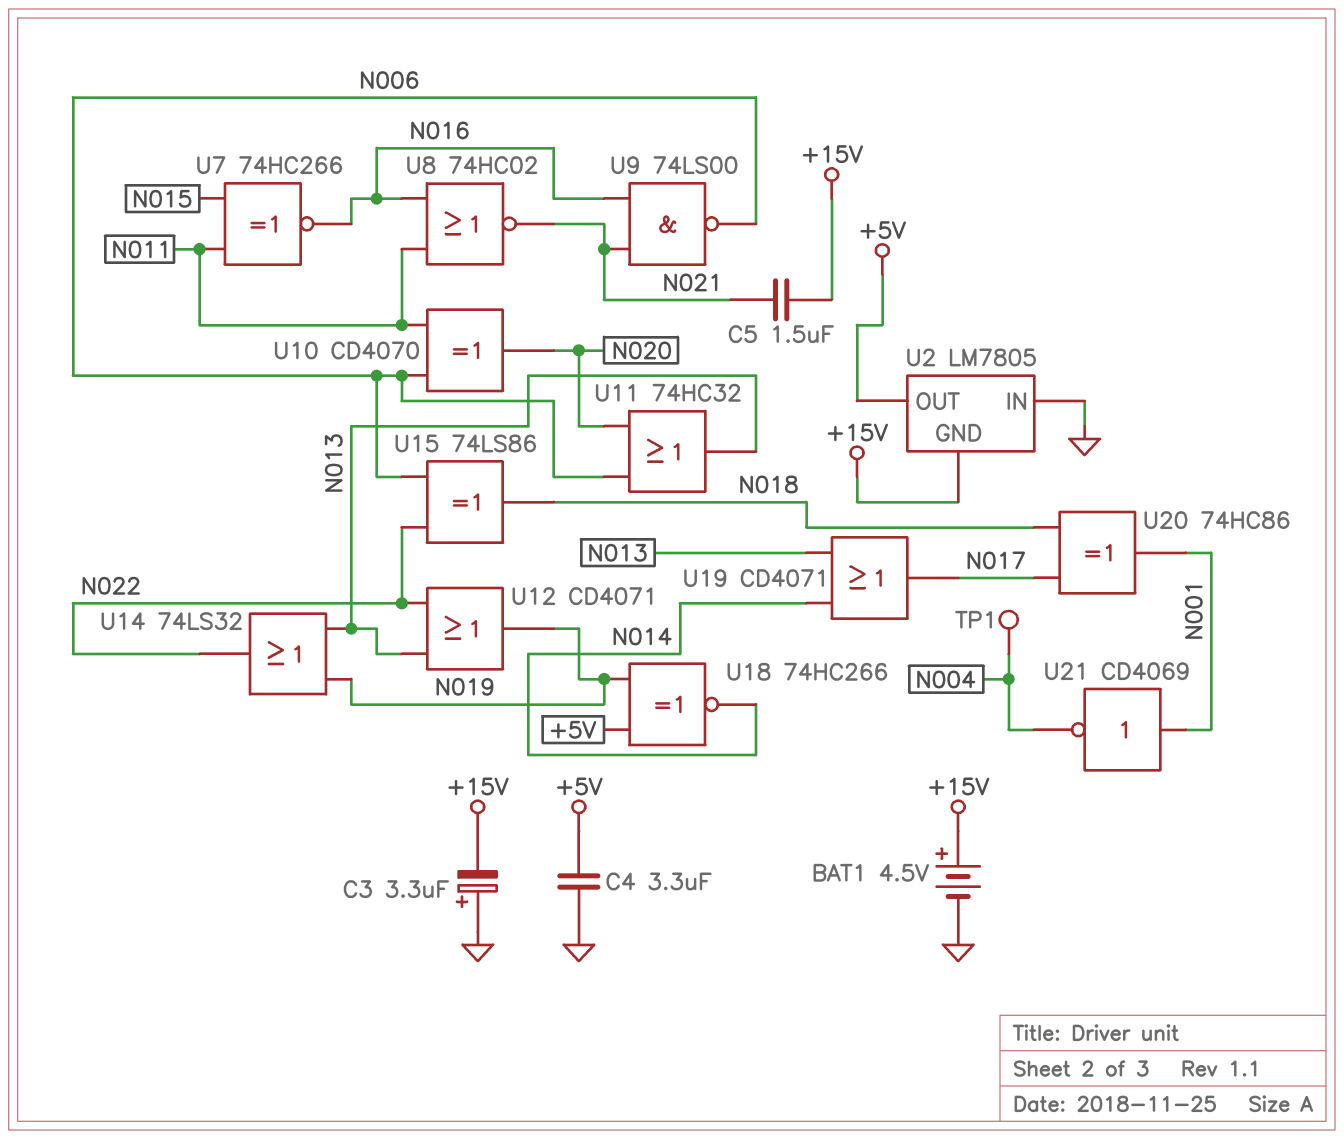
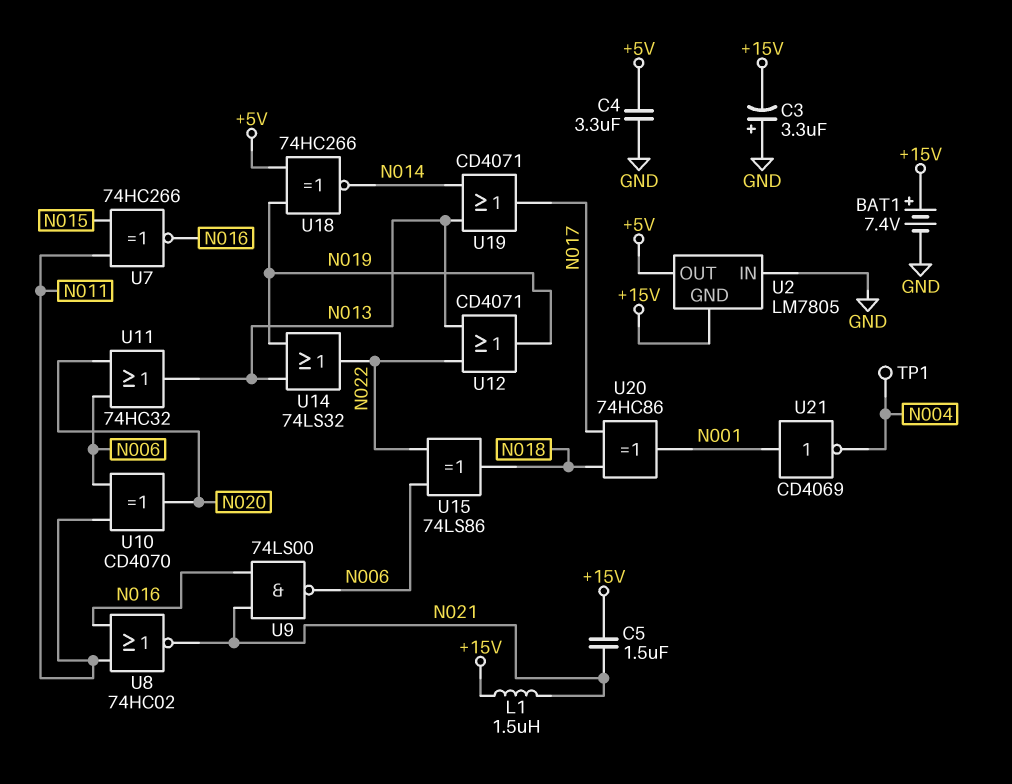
BAT1: 4.5V (plus +15V, minus GND) -> 7.4V (plus +15V, minus GND)
L1: none -> 1.5uH (+15V, N021)

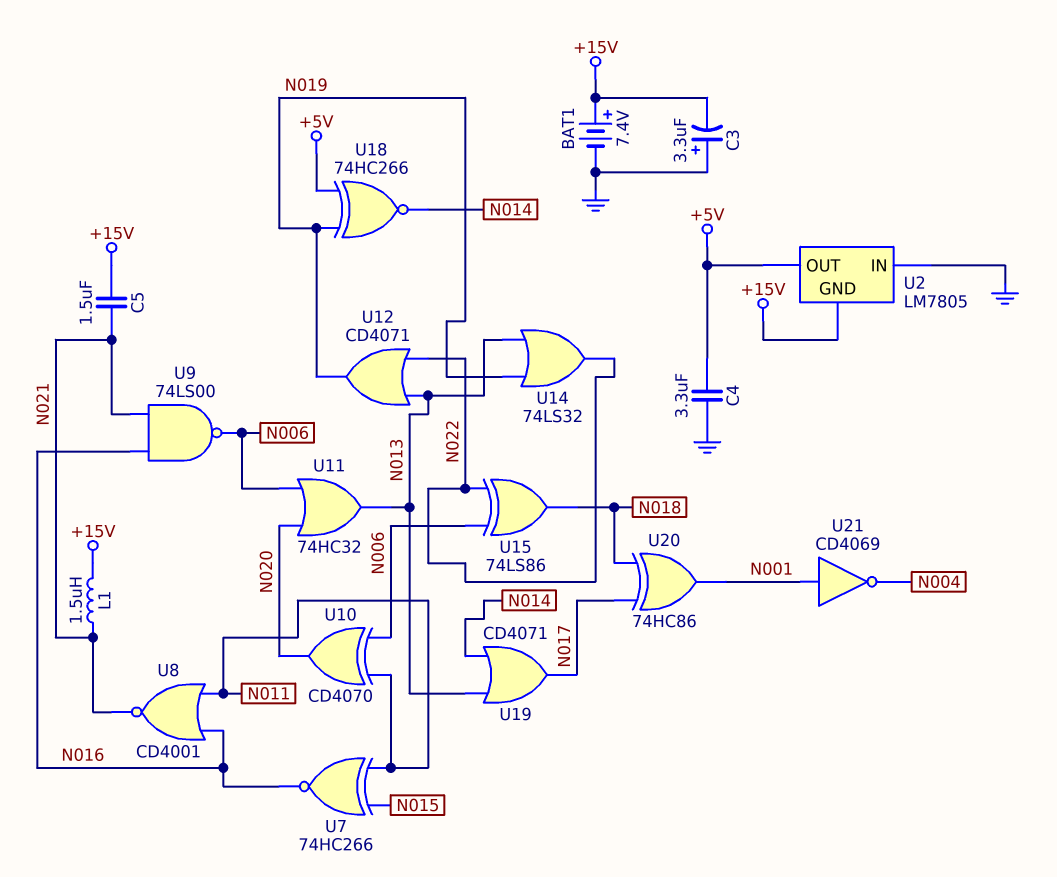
TP1: test point (N004) -> none
U8: NOR 74HC02 (in N011, in N016, out N021) -> NOR CD4001 (in N011, in N016, out N021)

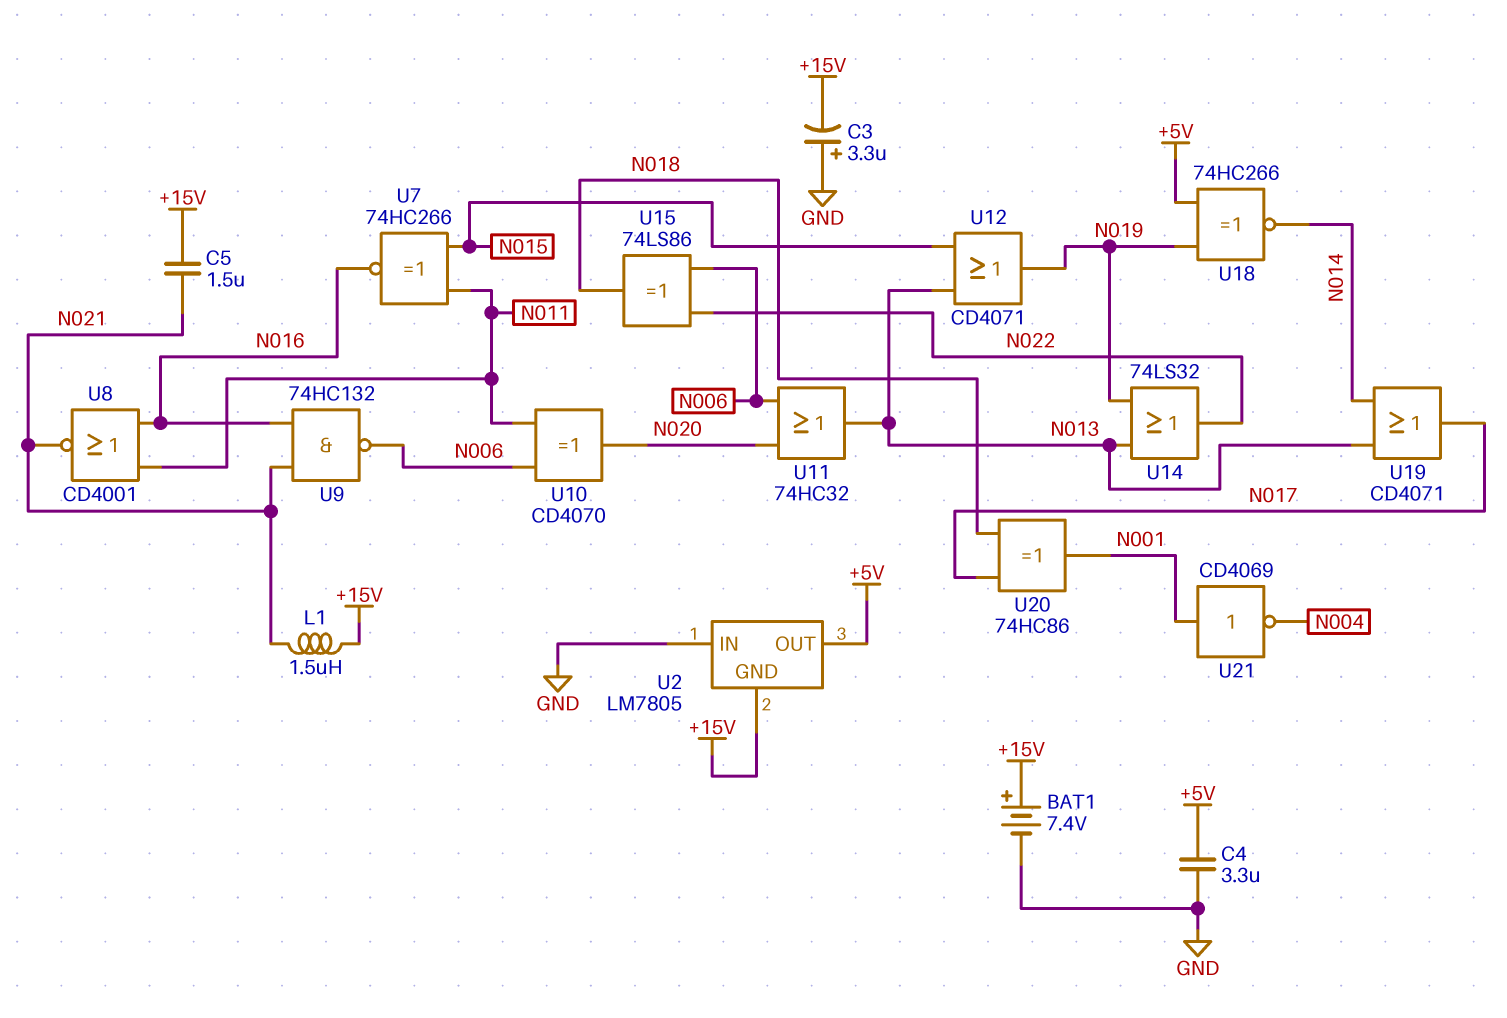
U9: NAND 74LS00 (in N016, in N021, out N006) -> NAND 74HC132 (in N016, in N021, out N006)
U12: OR CD4071 (in N013, in N022, out N019) -> OR CD4071 (in N013, in N015, out N019)

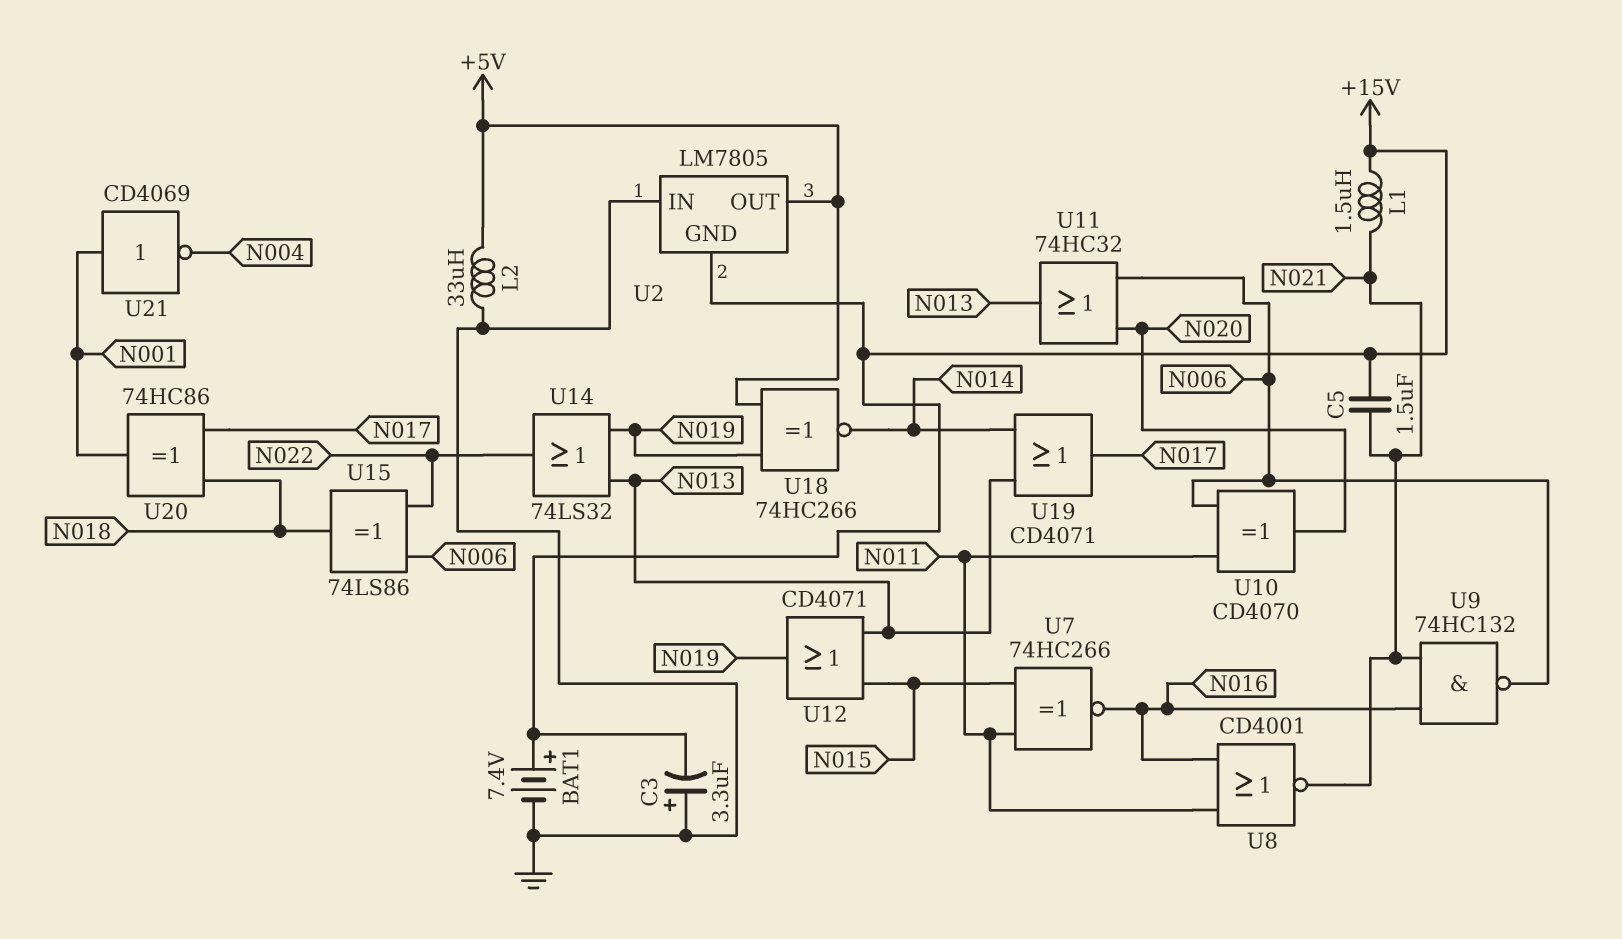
C4: 3.3uF (+5V, GND) -> none
L2: none -> 33uH (+5V, GND)

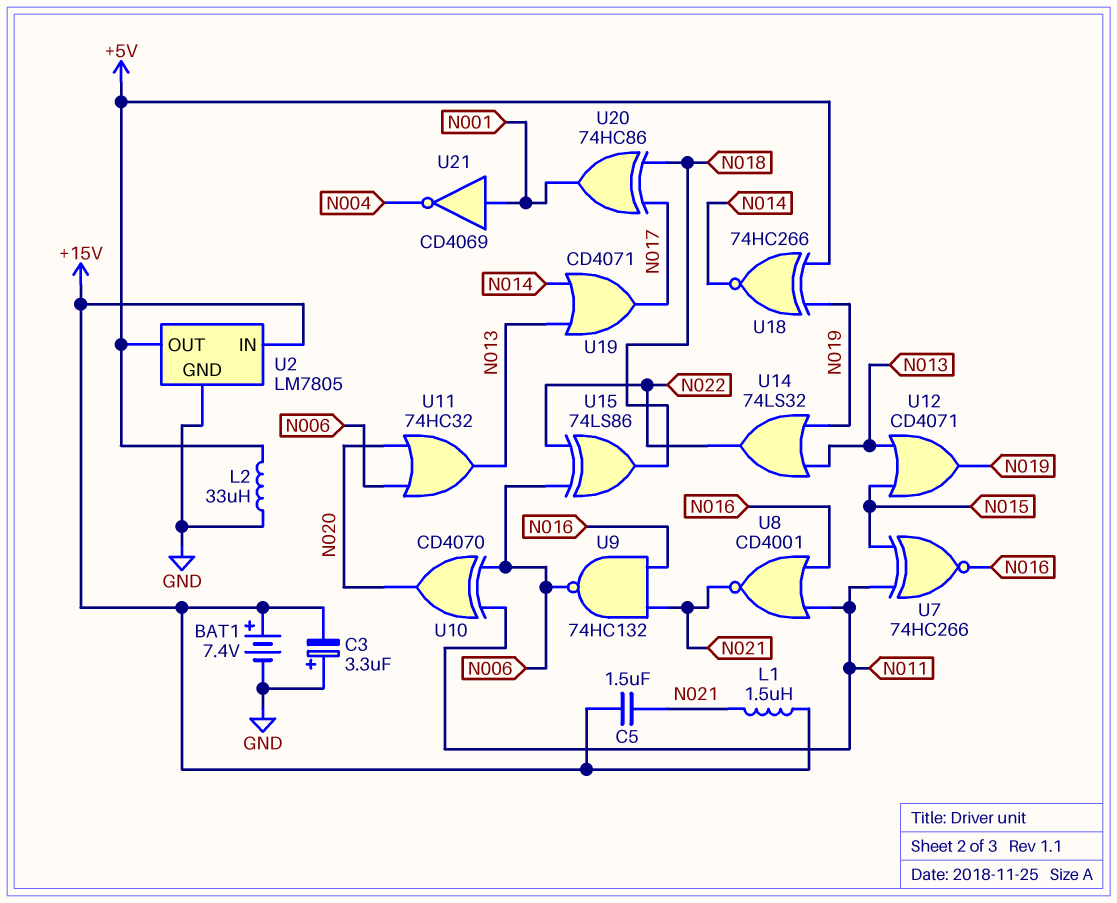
U2 pin GND: +15V -> GND
U2 pin IN: GND -> +15V

